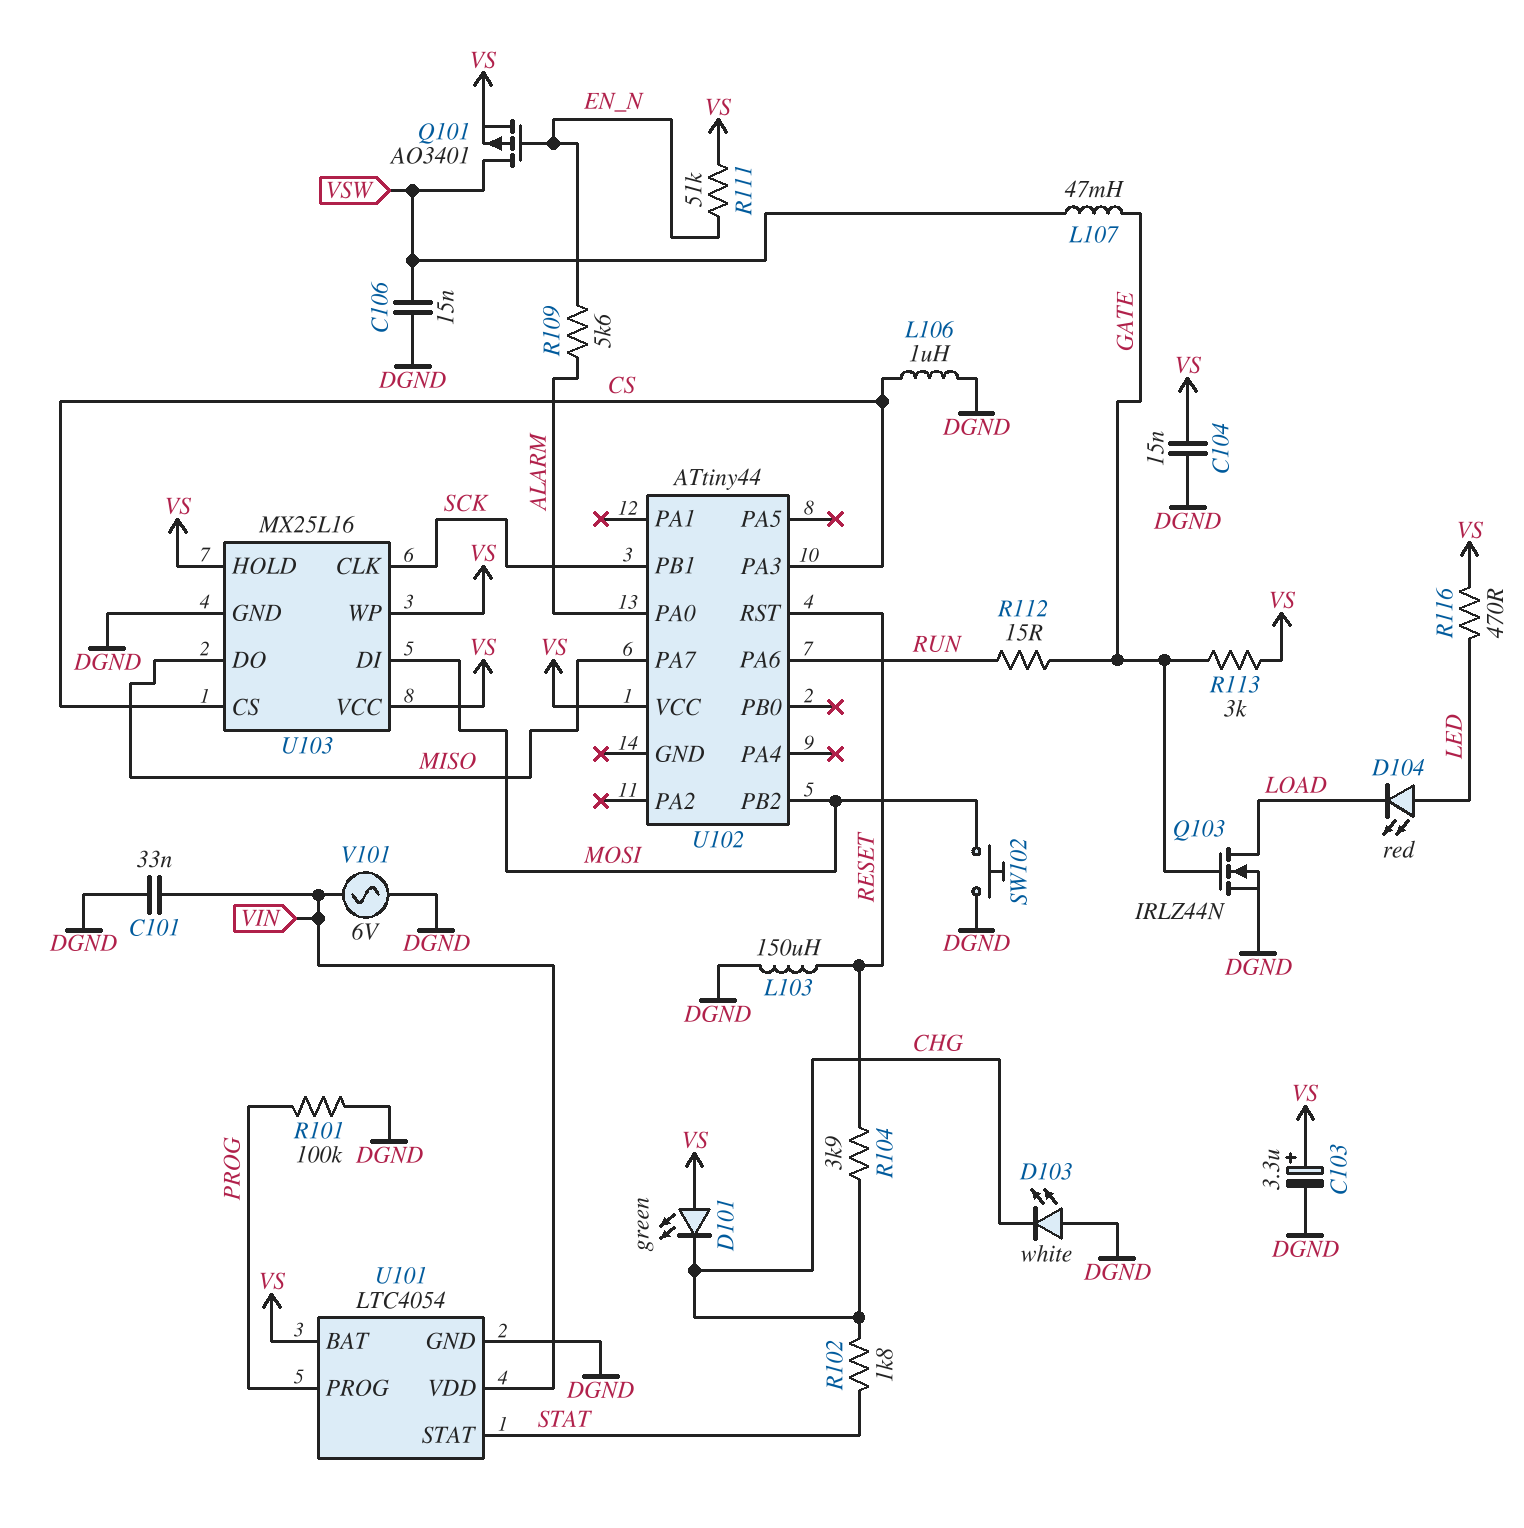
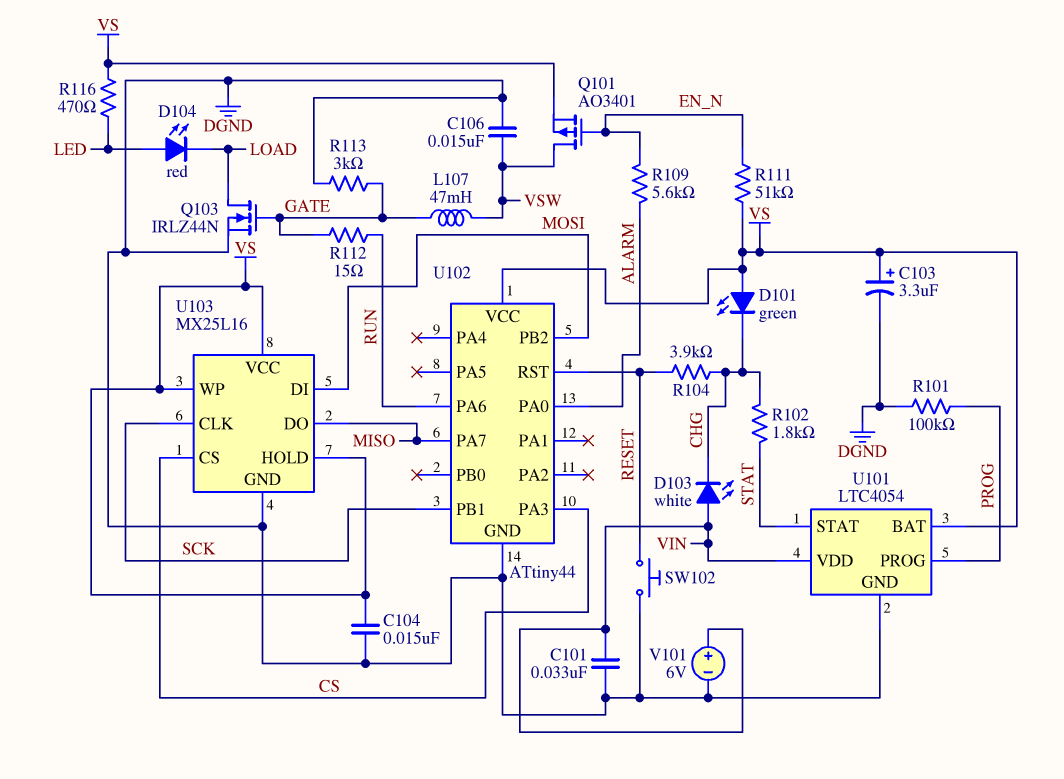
D103: LED white (A DGND, K CHG) -> LED white (A VIN, K CHG)
L103: 150uH (DGND, RESET) -> none
L106: 1uH (CS, DGND) -> none
R113: 3k (GATE, VS) -> 3k (DGND, GATE)
SW102: button (DGND, MOSI) -> button (DGND, RESET)
U102 pin GND: none -> DGND
V101: AC 6V (DGND, VIN) -> 6V (plus VIN, minus DGND)

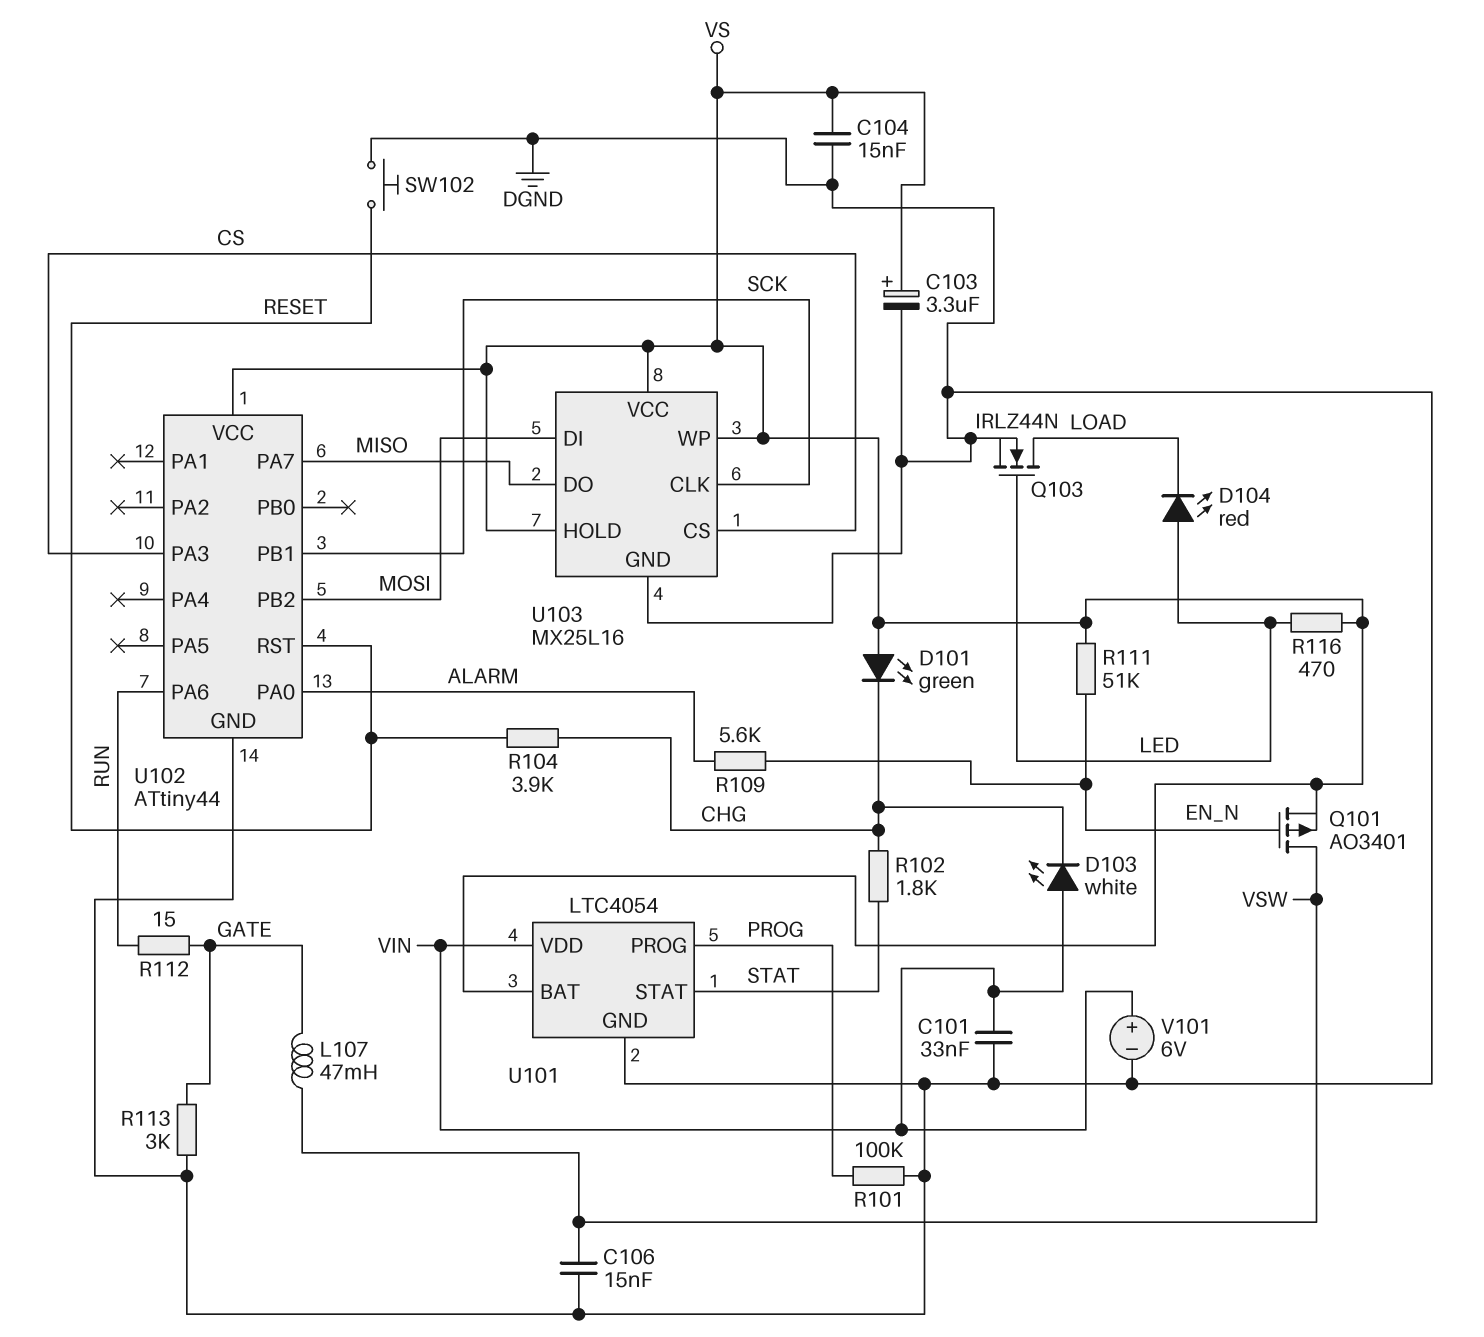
Q103: NMOS IRLZ44N (G GATE, D LOAD, S DGND) -> NMOS IRLZ44N (G LED, D LOAD, S DGND)

